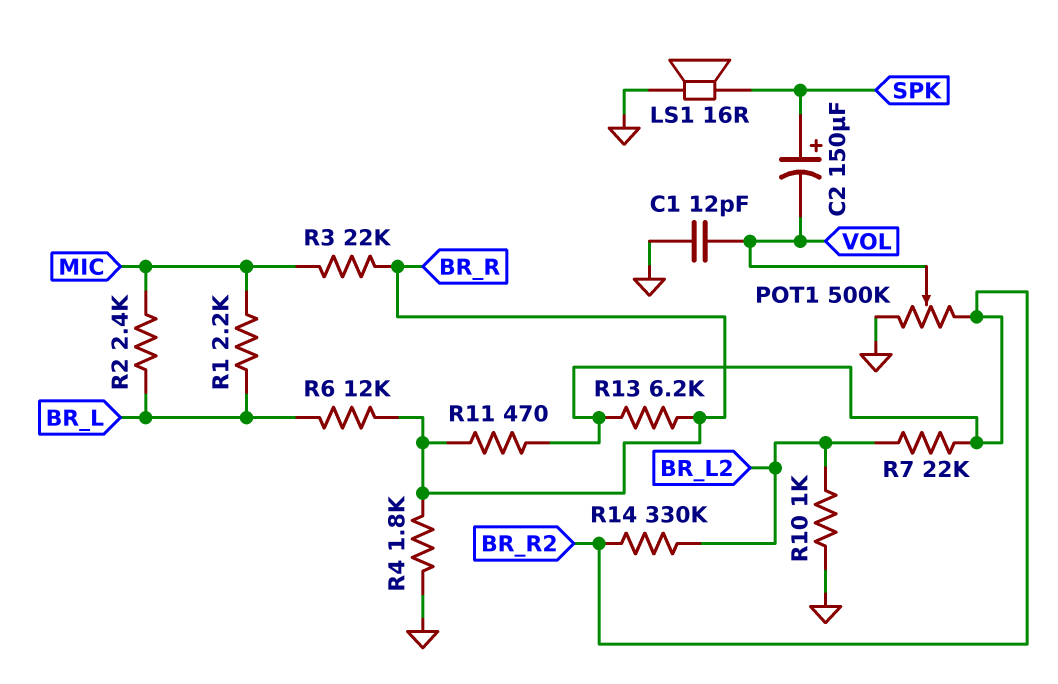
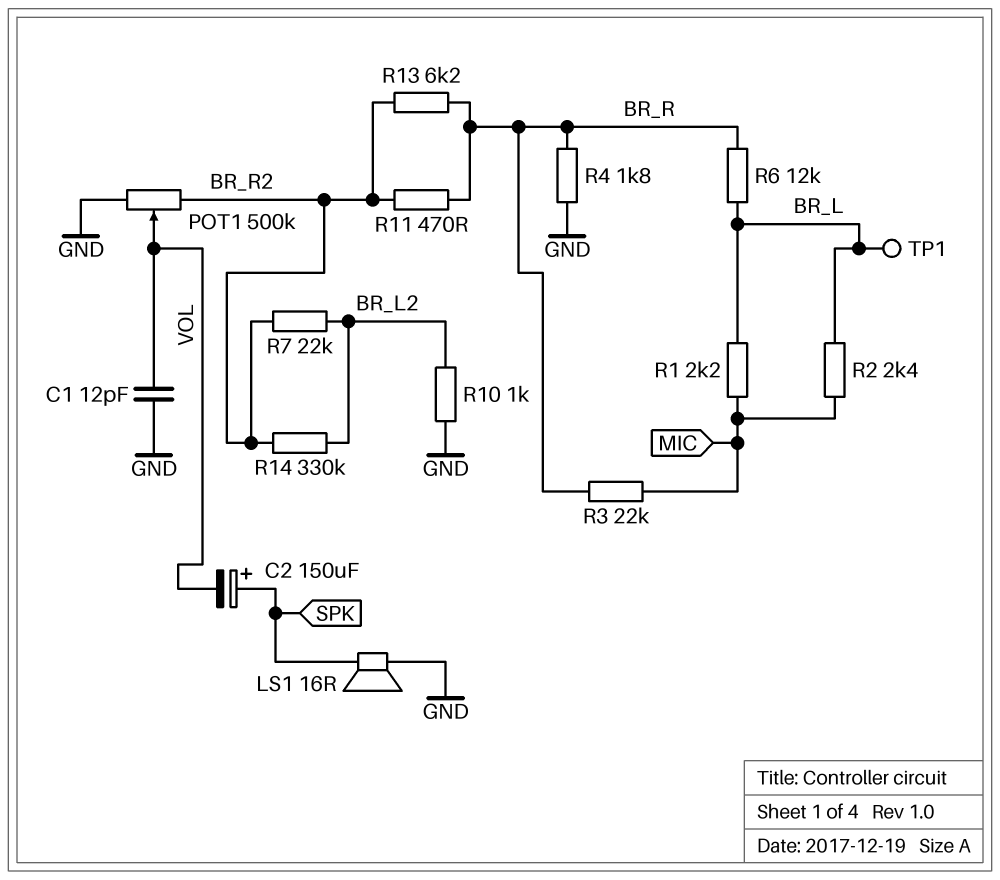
TP1: none -> test point (BR_L)

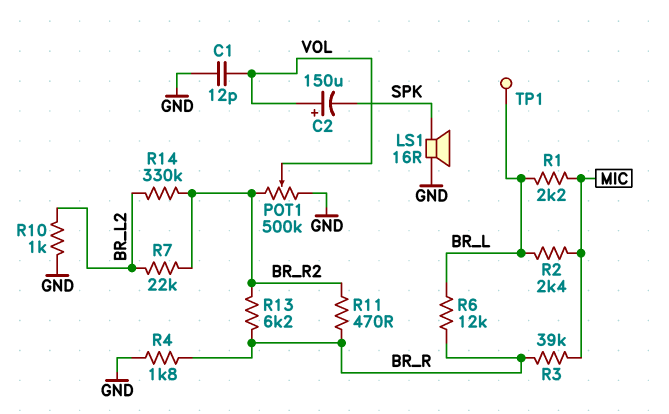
C2: 150uF (plus SPK, minus VOL) -> 150uF (plus VOL, minus SPK)
R3: 22k (BR_R, MIC) -> 39k (BR_R, MIC)

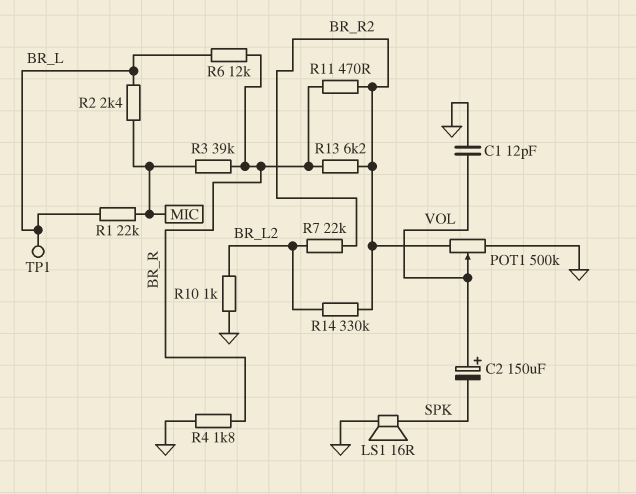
R1: 2.2k (BR_L, MIC) -> 22k (BR_L, MIC)

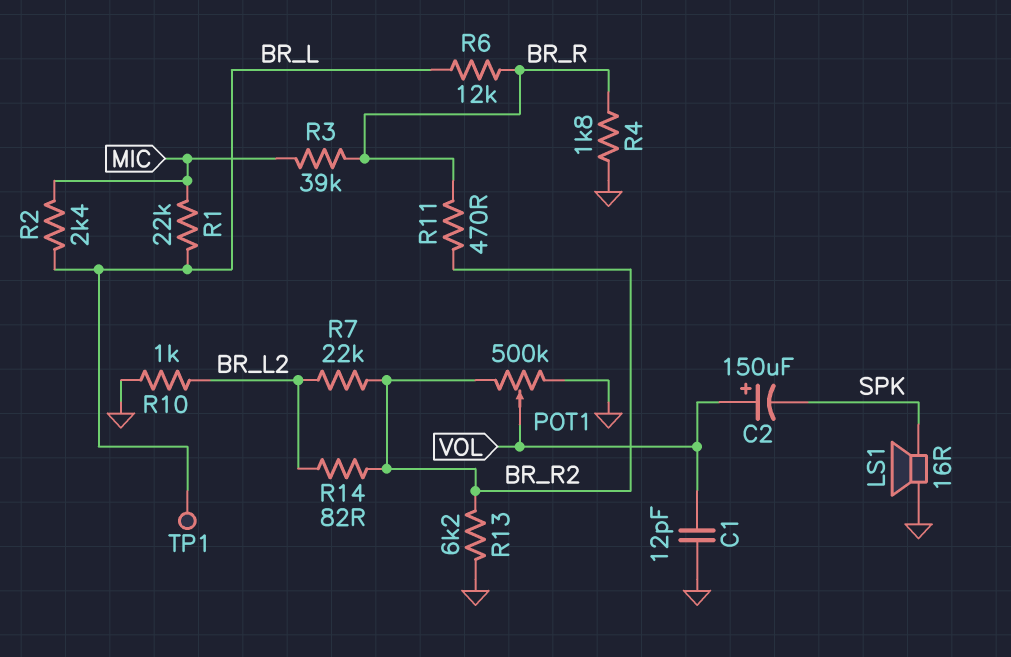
R13: 6.2k (BR_R, BR_R2) -> 6.2k (BR_R2, GND)
R14: 330k (BR_L2, BR_R2) -> 82 (BR_L2, BR_R2)

